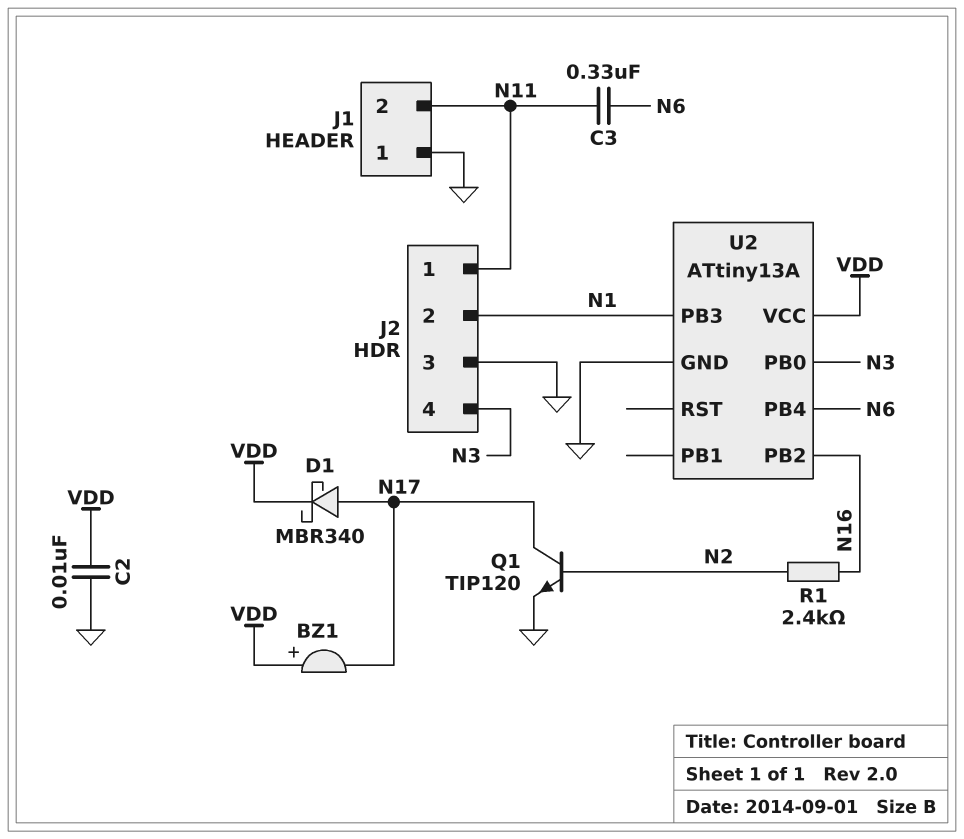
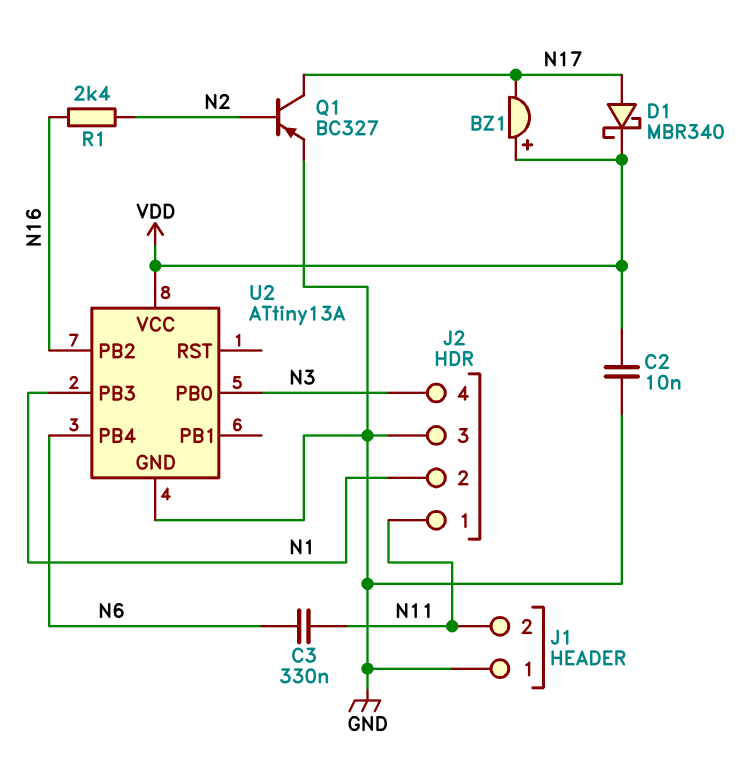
Q1: NPN TIP120 (B N2, C N17, E GND) -> PNP BC327 (B N2, C N17, E GND)

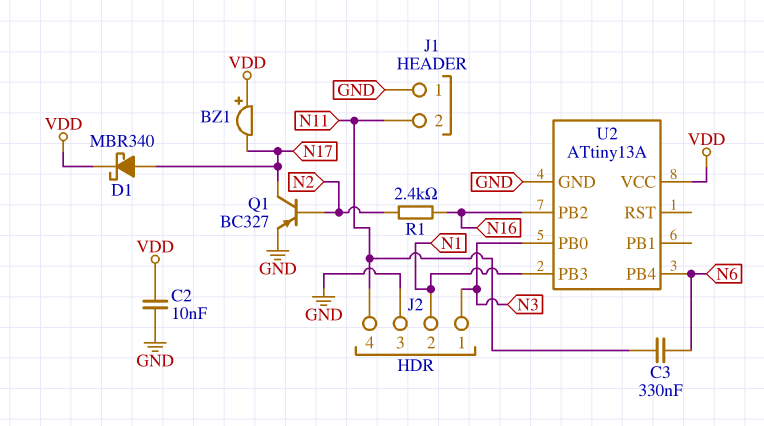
J2 pin 1: N11 -> N3
J2 pin 4: N3 -> N11

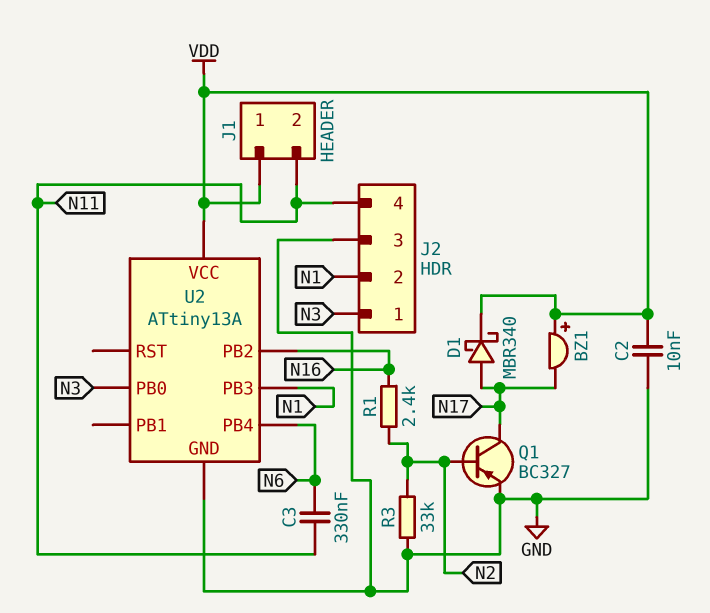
J1 pin 1: GND -> VDD
R3: none -> 33k (GND, N2)

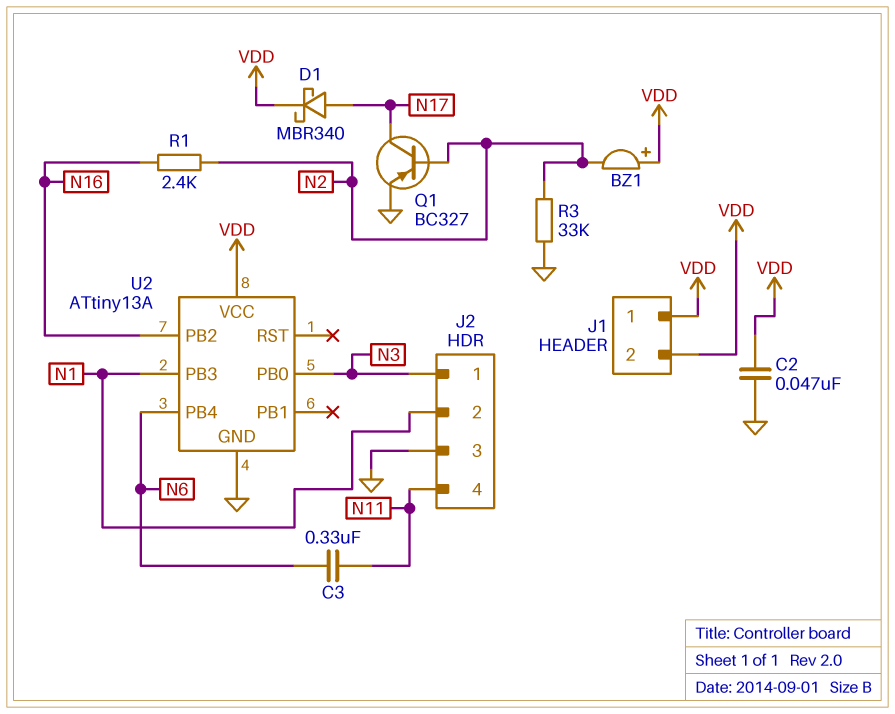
BZ1: buzzer (plus VDD, minus N17) -> buzzer (plus VDD, minus N2)
C2: 10nF (GND, VDD) -> 47nF (GND, VDD)
J1 pin 2: N11 -> VDD

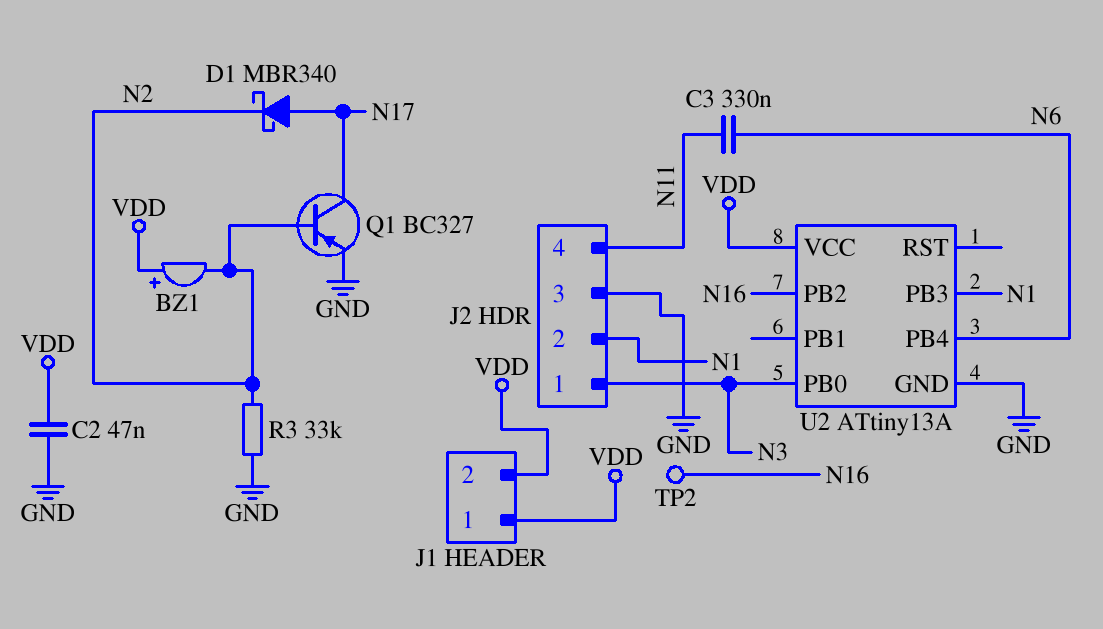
D1: schottky MBR340 (A N17, K VDD) -> schottky MBR340 (A N17, K N2)
R1: 2.4k (N2, N16) -> none
TP2: none -> test point (N16)

